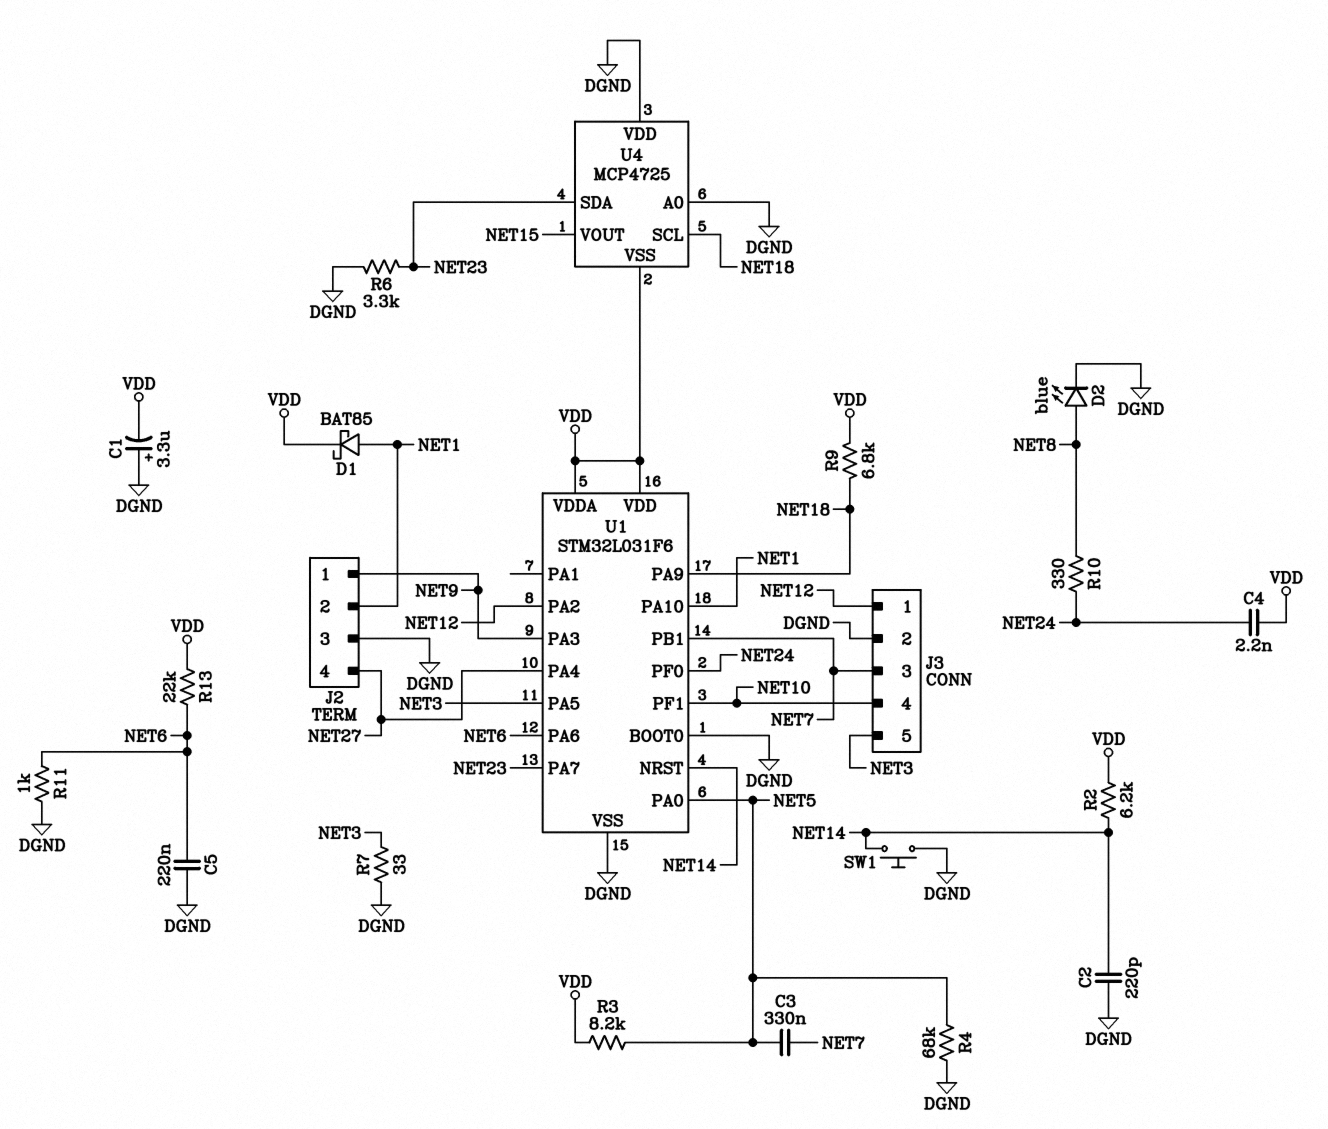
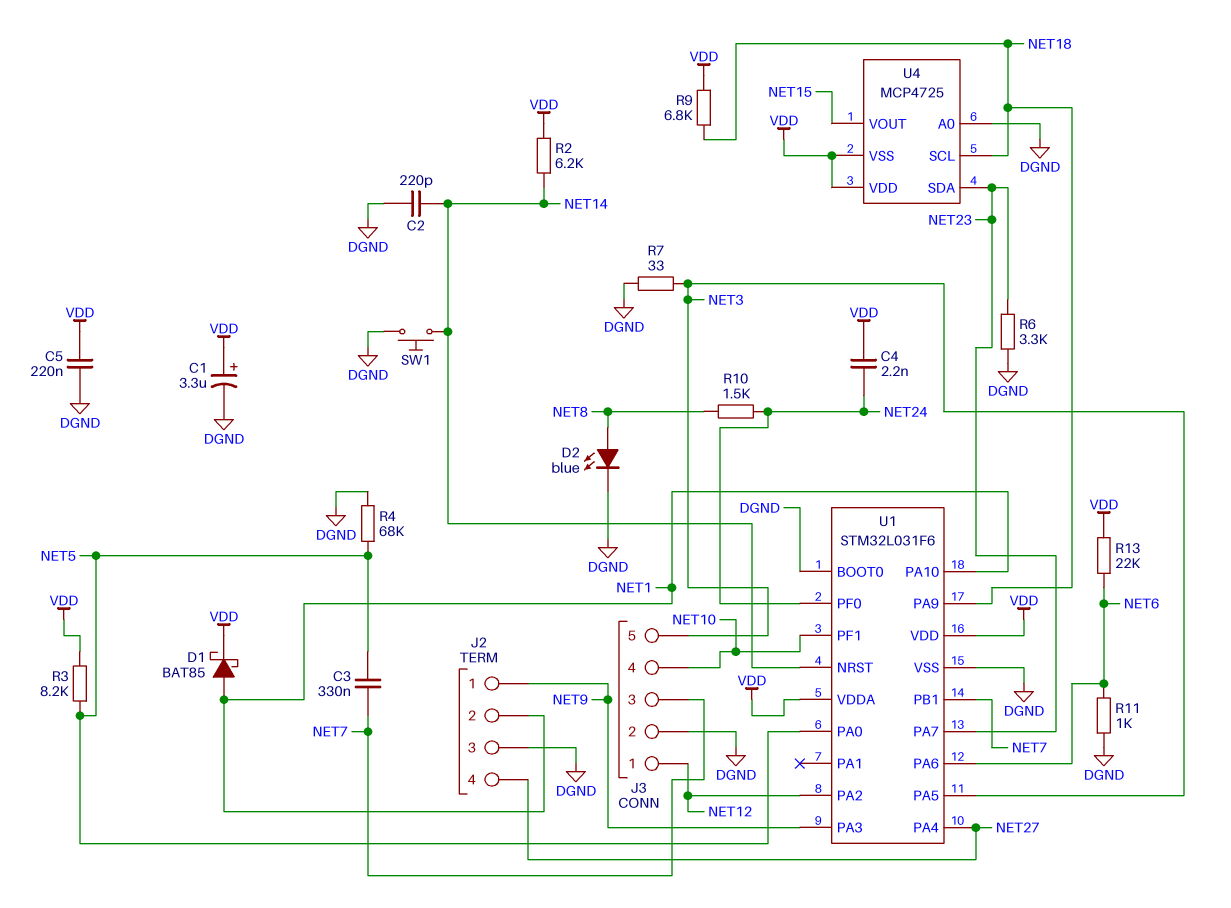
C1: 3.3uF (plus DGND, minus VDD) -> 3.3uF (plus VDD, minus DGND)
C5: 220nF (DGND, NET6) -> 220nF (DGND, VDD)
R10: 330 (NET8, NET24) -> 1.5k (NET8, NET24)
U4 pin VDD: DGND -> VDD

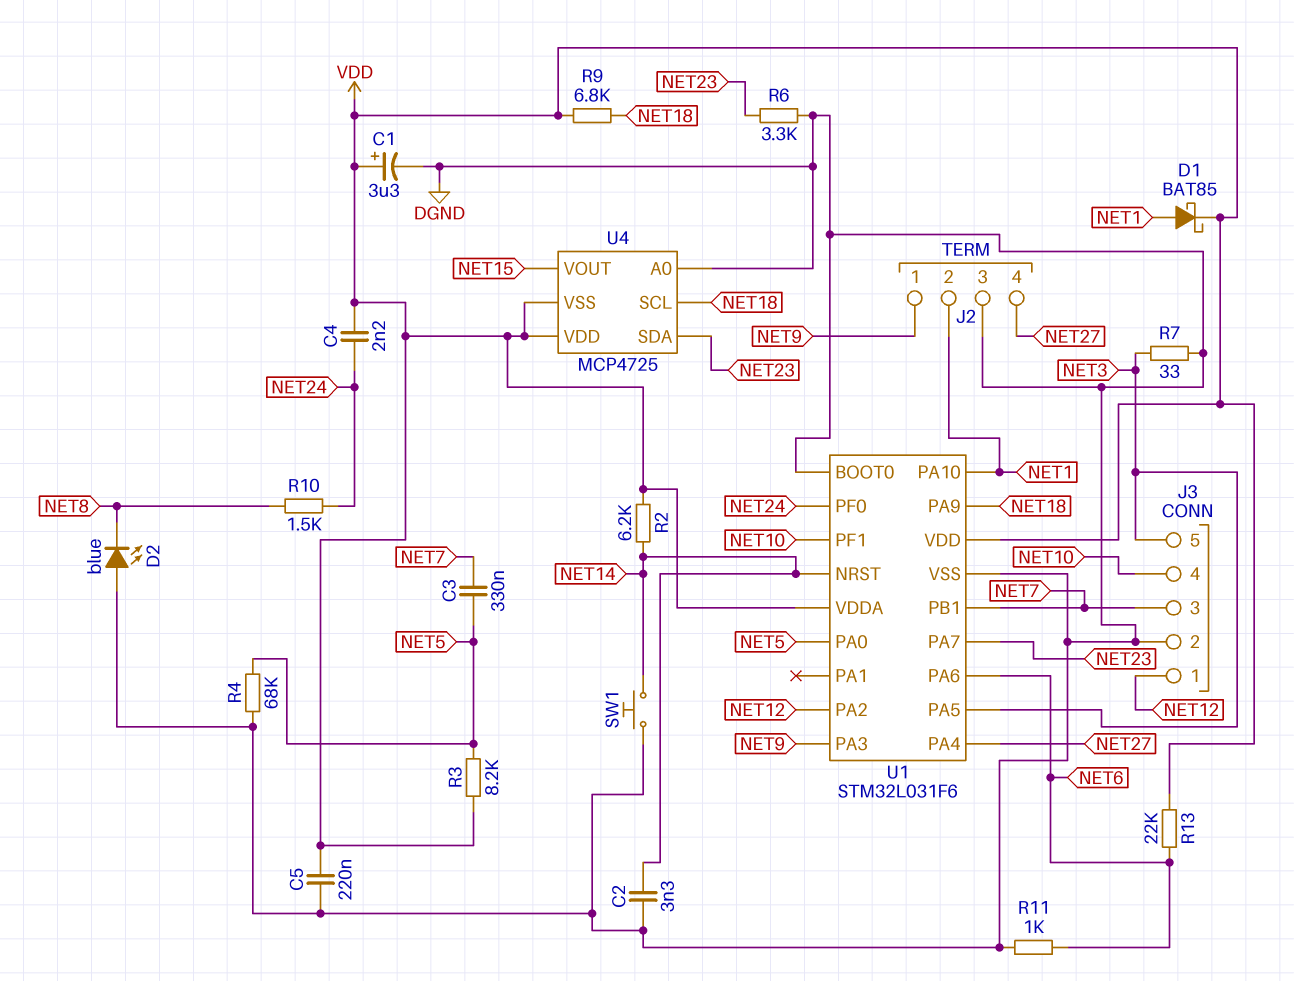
C2: 220pF (DGND, NET14) -> 3.3nF (DGND, NET14)
D2: LED blue (A NET8, K DGND) -> LED blue (A DGND, K NET8)

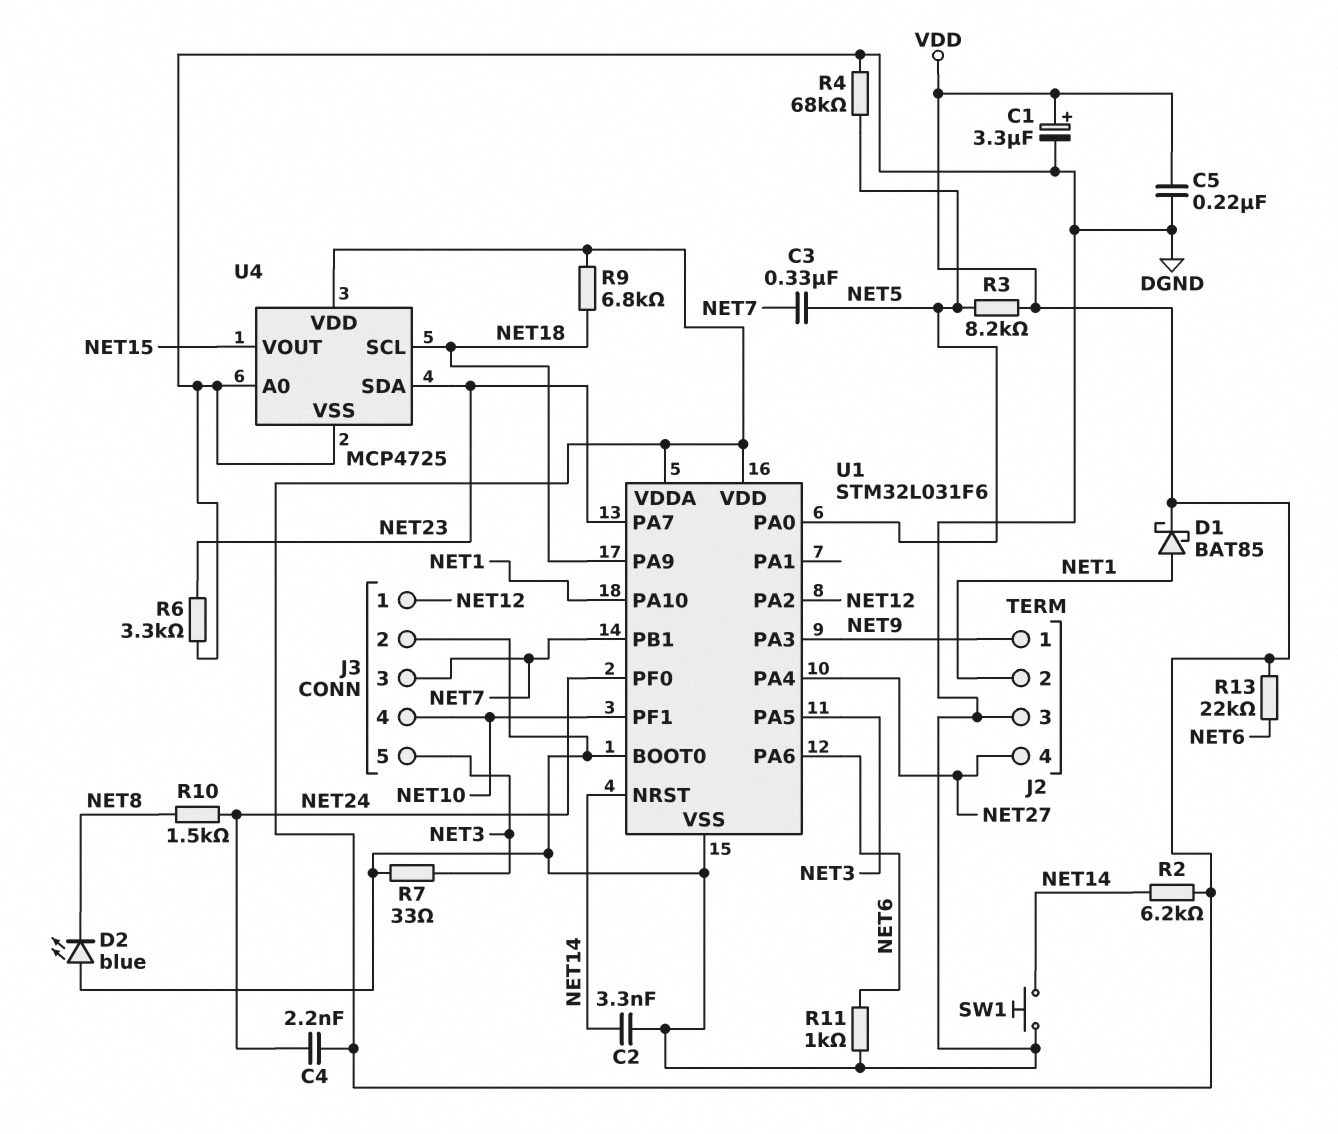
U4 pin VSS: VDD -> DGND

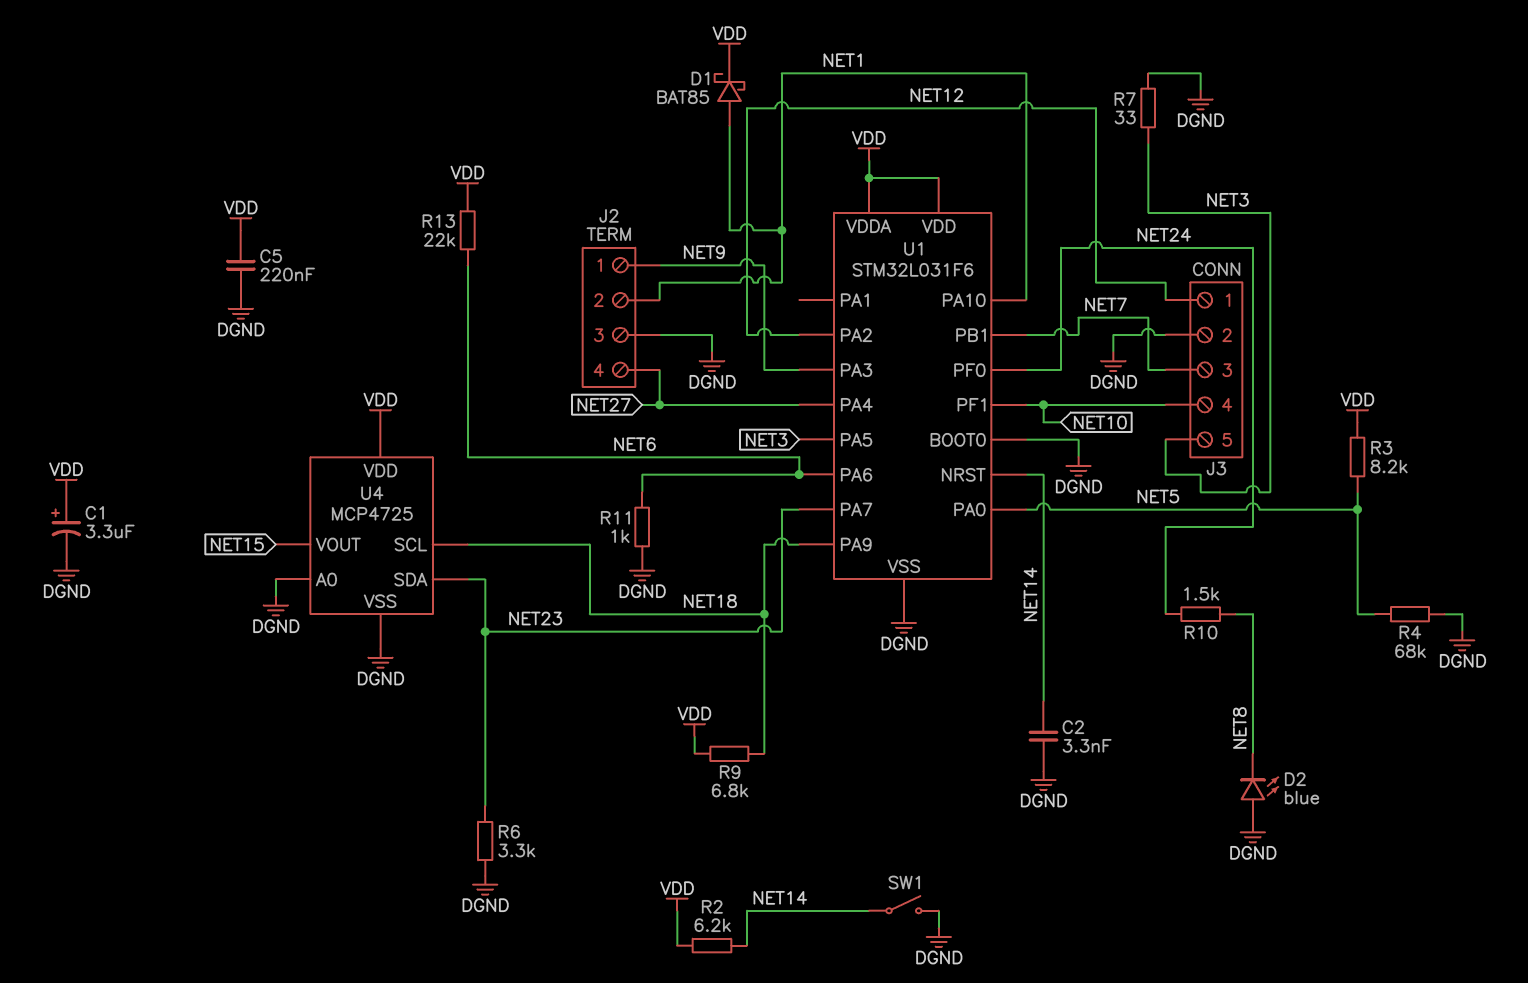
C3: 330nF (NET5, NET7) -> none
C4: 2.2nF (NET24, VDD) -> none
SW1: button (DGND, NET14) -> switch (DGND, NET14)

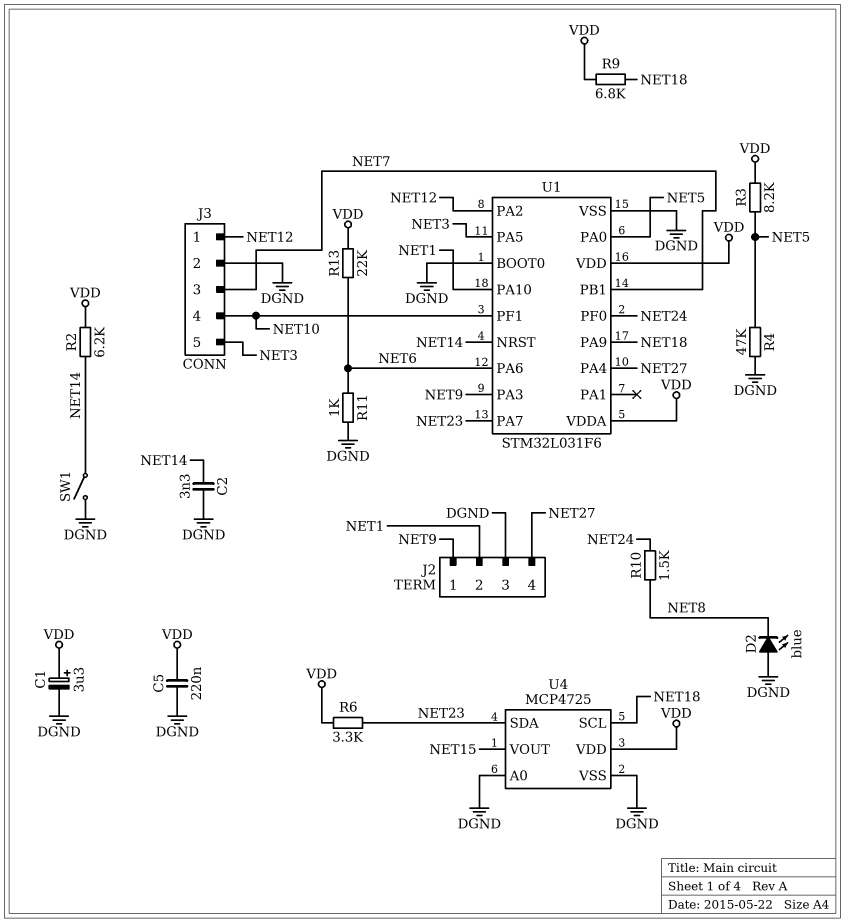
D1: schottky BAT85 (A NET1, K VDD) -> none
R4: 68k (DGND, NET5) -> 47k (DGND, NET5)
R6: 3.3k (DGND, NET23) -> 3.3k (NET23, VDD)
R7: 33 (DGND, NET3) -> none

